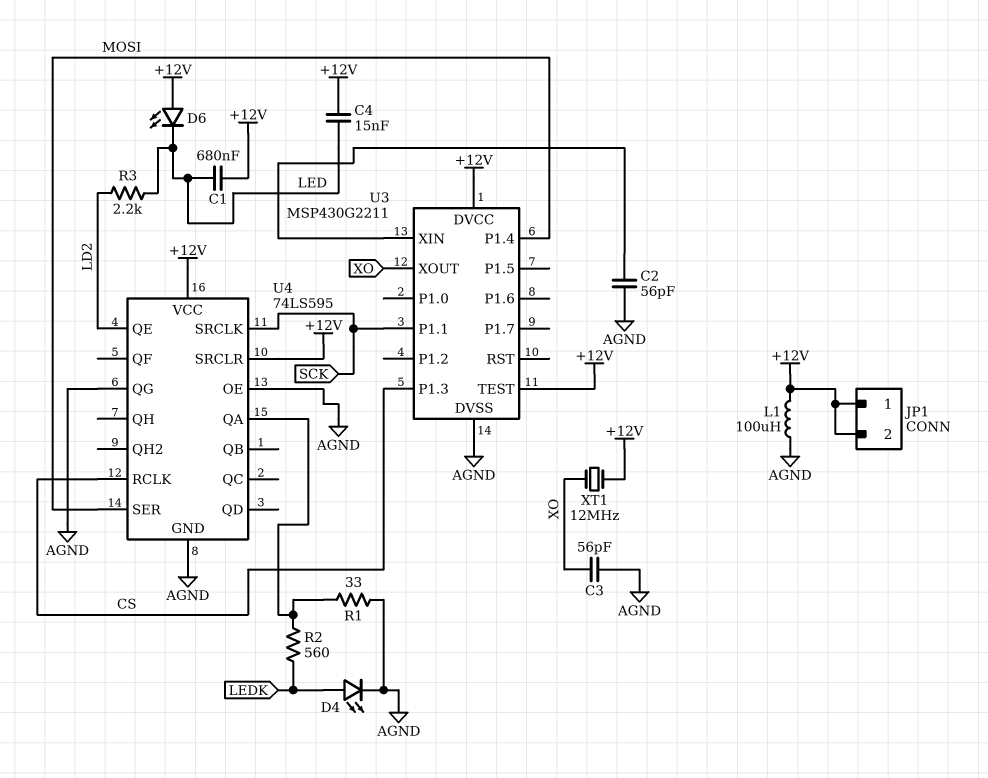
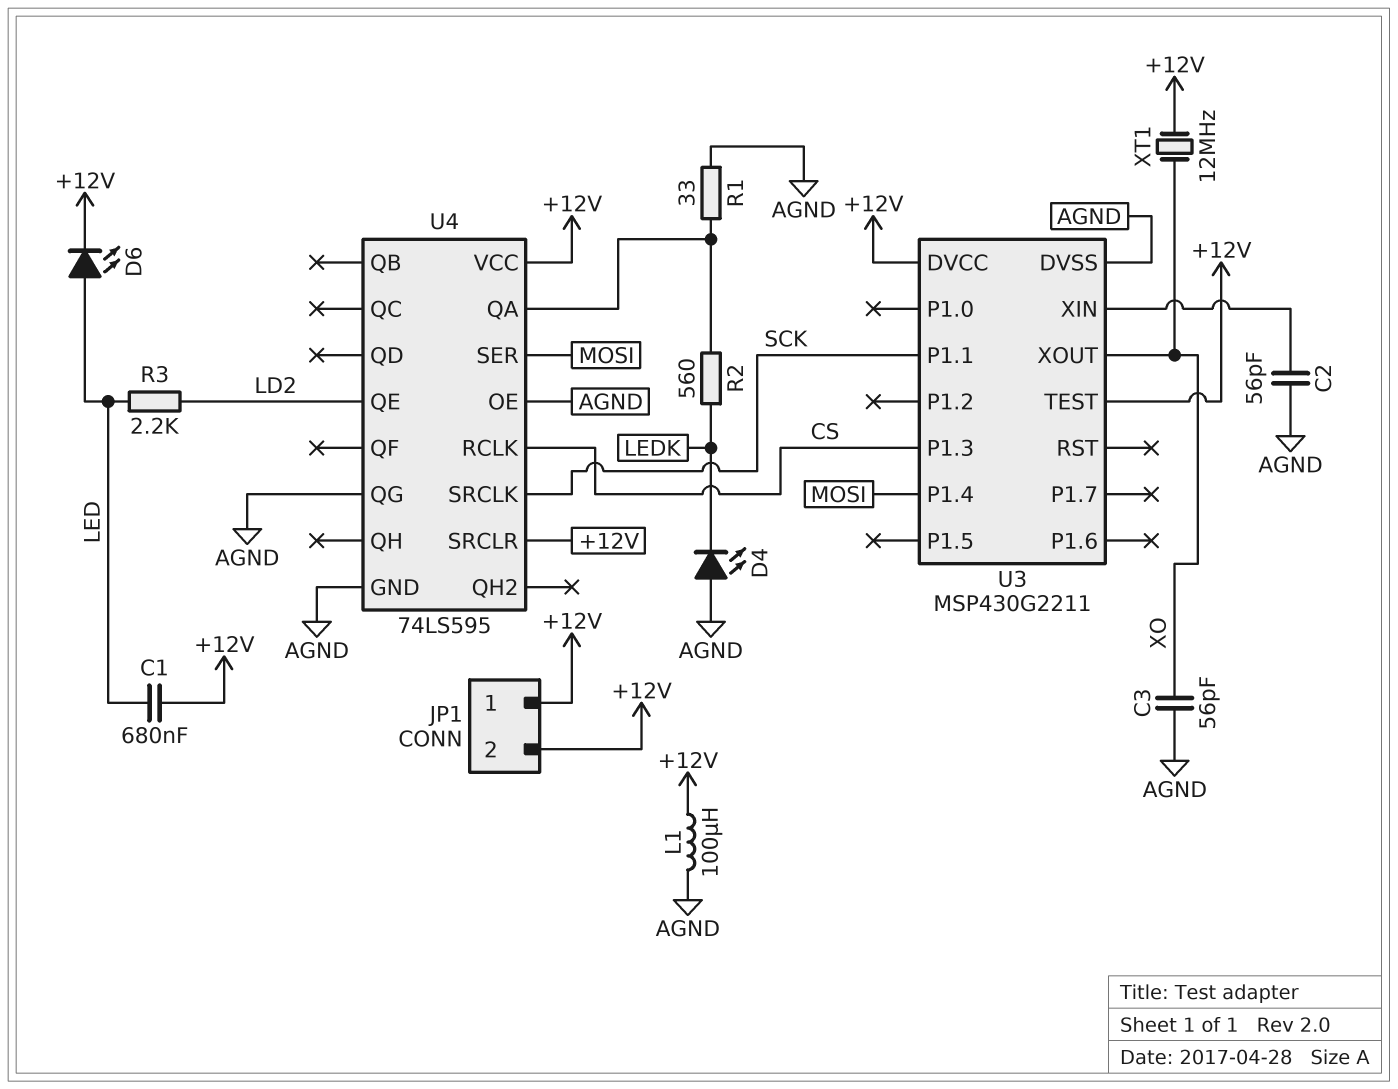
C4: 15nF (+12V, LED) -> none
D4: LED (A LEDK, K AGND) -> LED (A AGND, K LEDK)
D6: LED (A +12V, K LED) -> LED (A LED, K +12V)

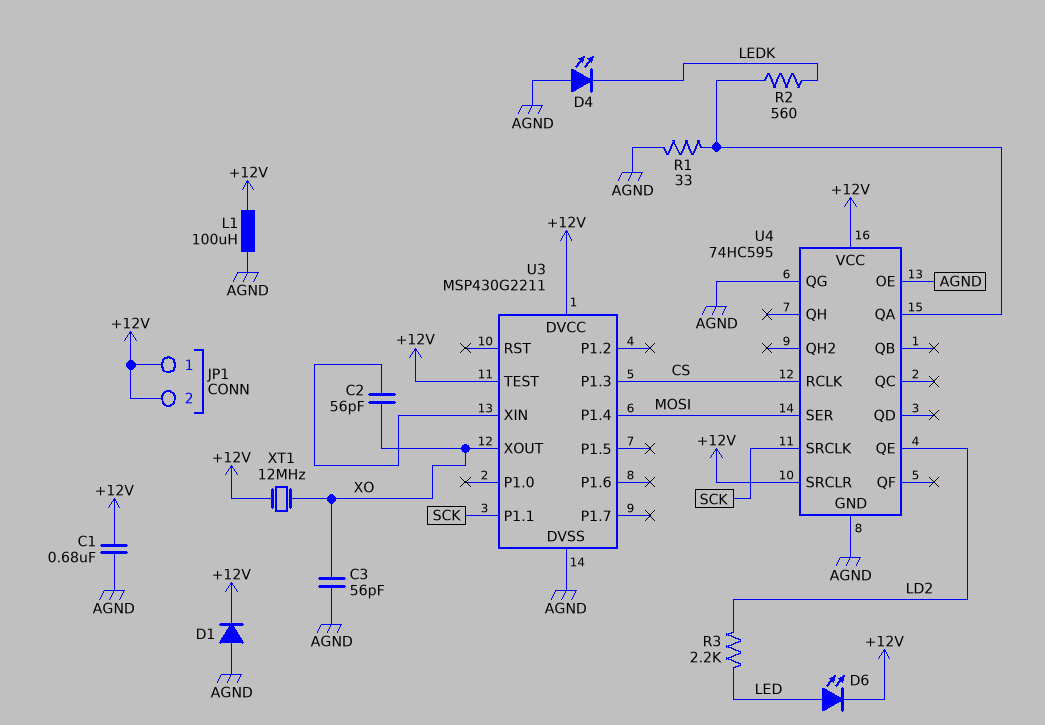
C1: 680nF (+12V, LED) -> 680nF (+12V, AGND)
C2: 56pF (AGND, U3/XIN) -> 56pF (U3/XIN, XO)
D1: none -> diode (A AGND, K +12V)
U4: 74LS595 -> 74HC595

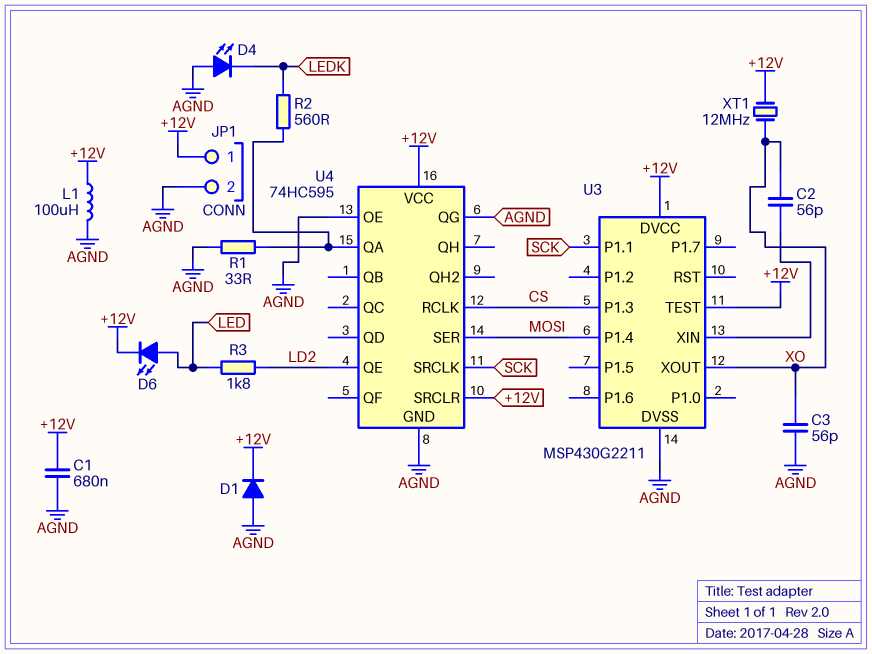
JP1 pin 2: +12V -> AGND
R3: 2.2k (LD2, LED) -> 1.8k (LD2, LED)

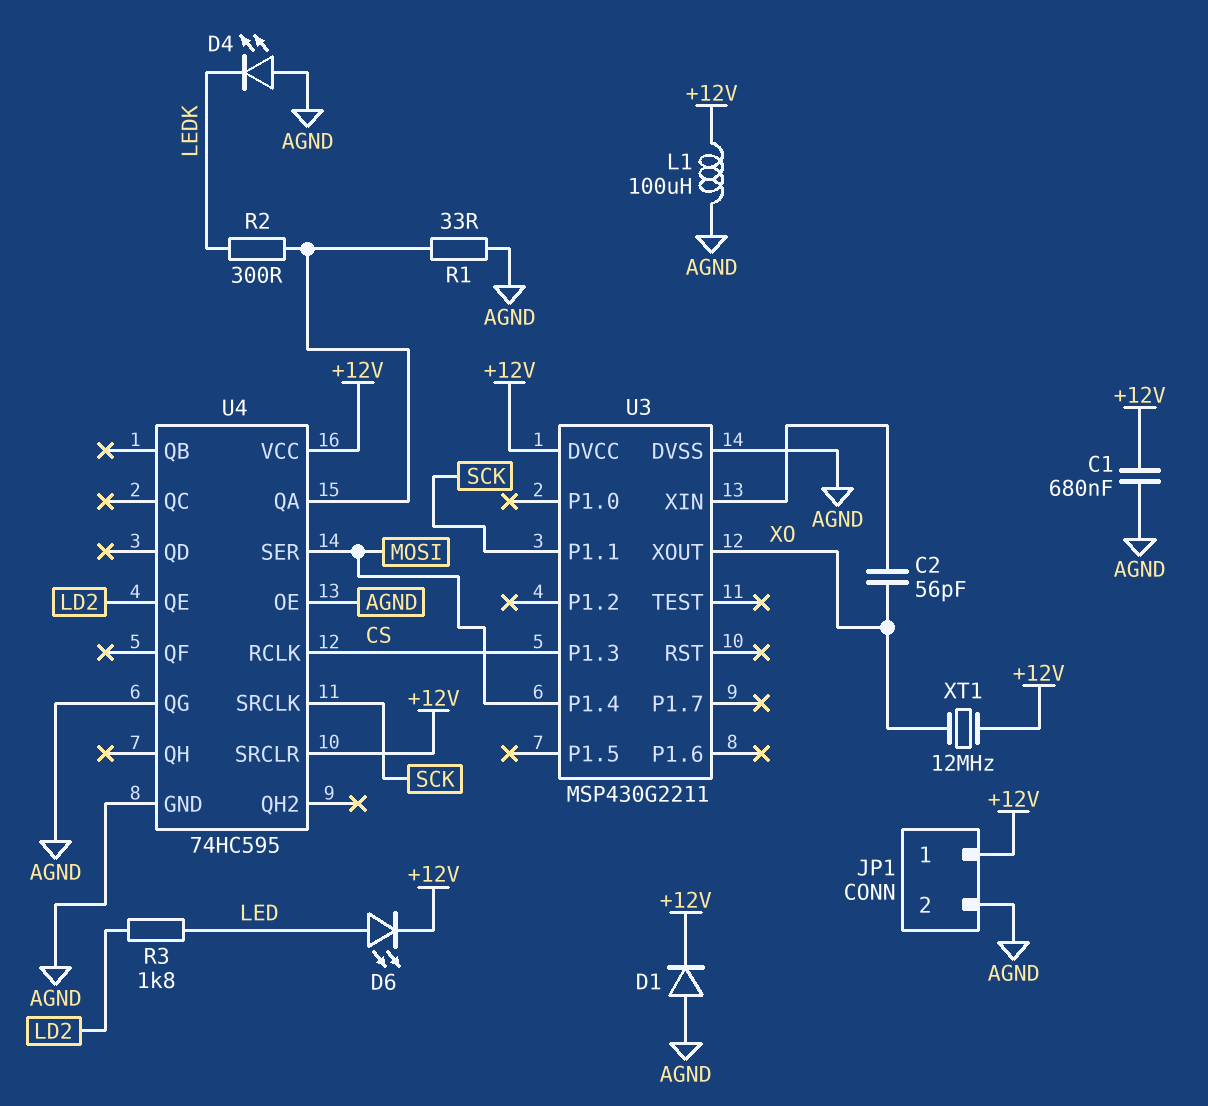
C3: 56pF (AGND, XO) -> none
R2: 560 (LEDK, U4/QA) -> 300 (LEDK, U4/QA)
U3 pin TEST: +12V -> none

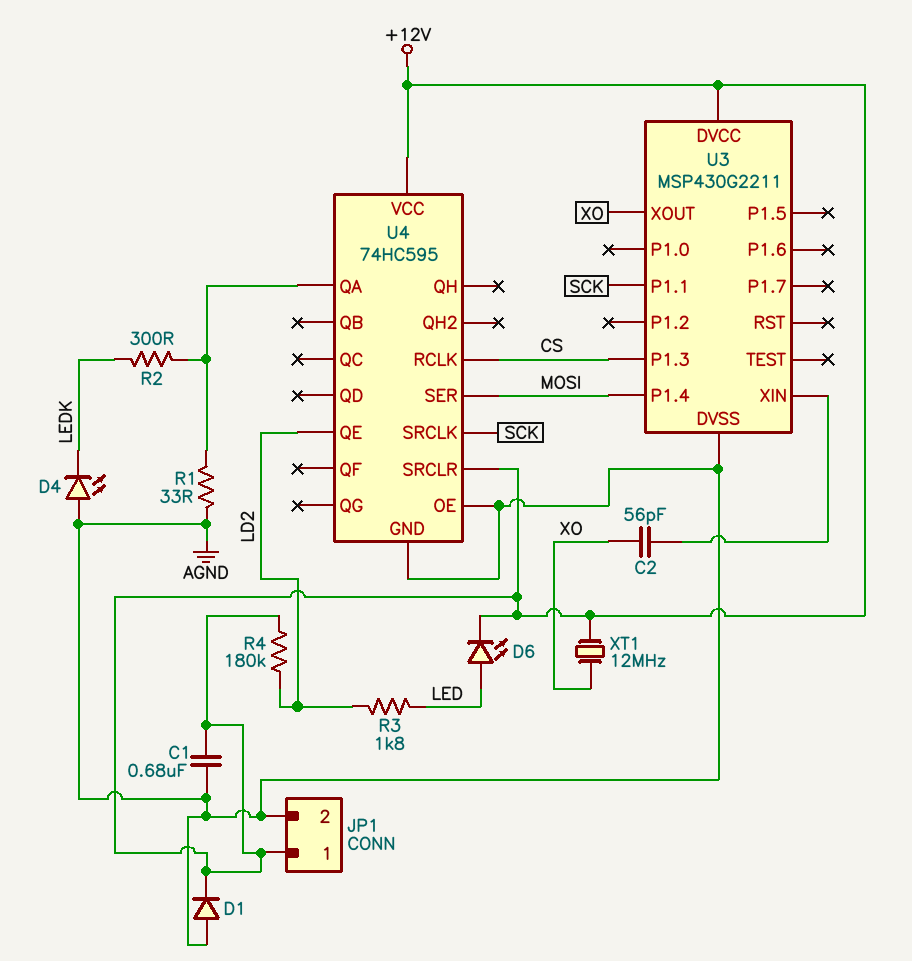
L1: 100uH (+12V, AGND) -> none
R4: none -> 180k (+12V, LD2)
U4 pin QG: AGND -> none

